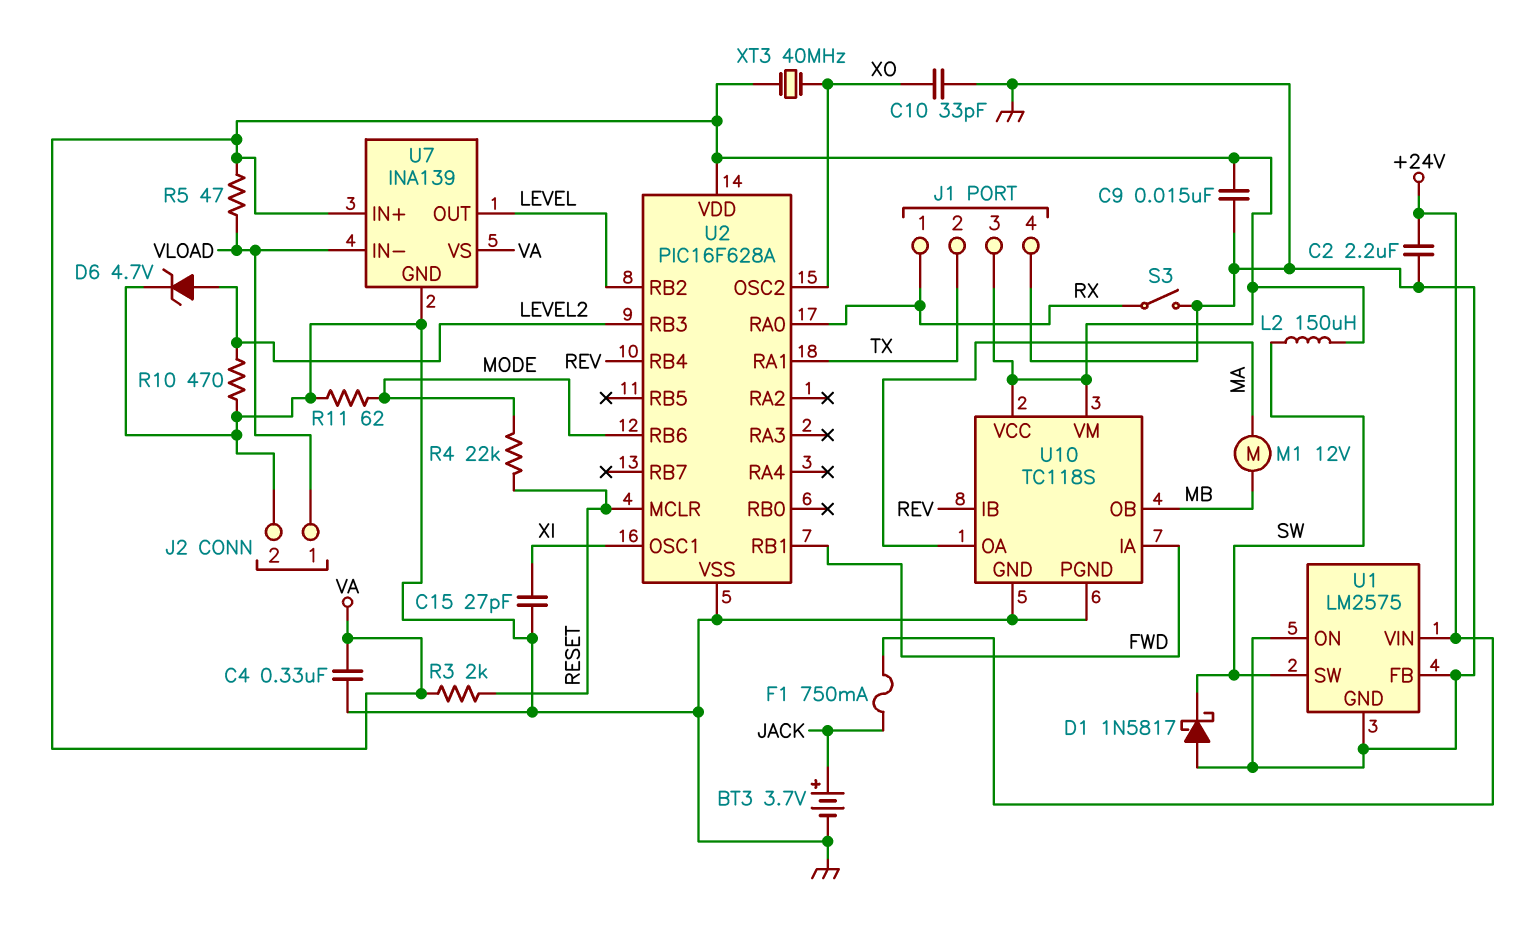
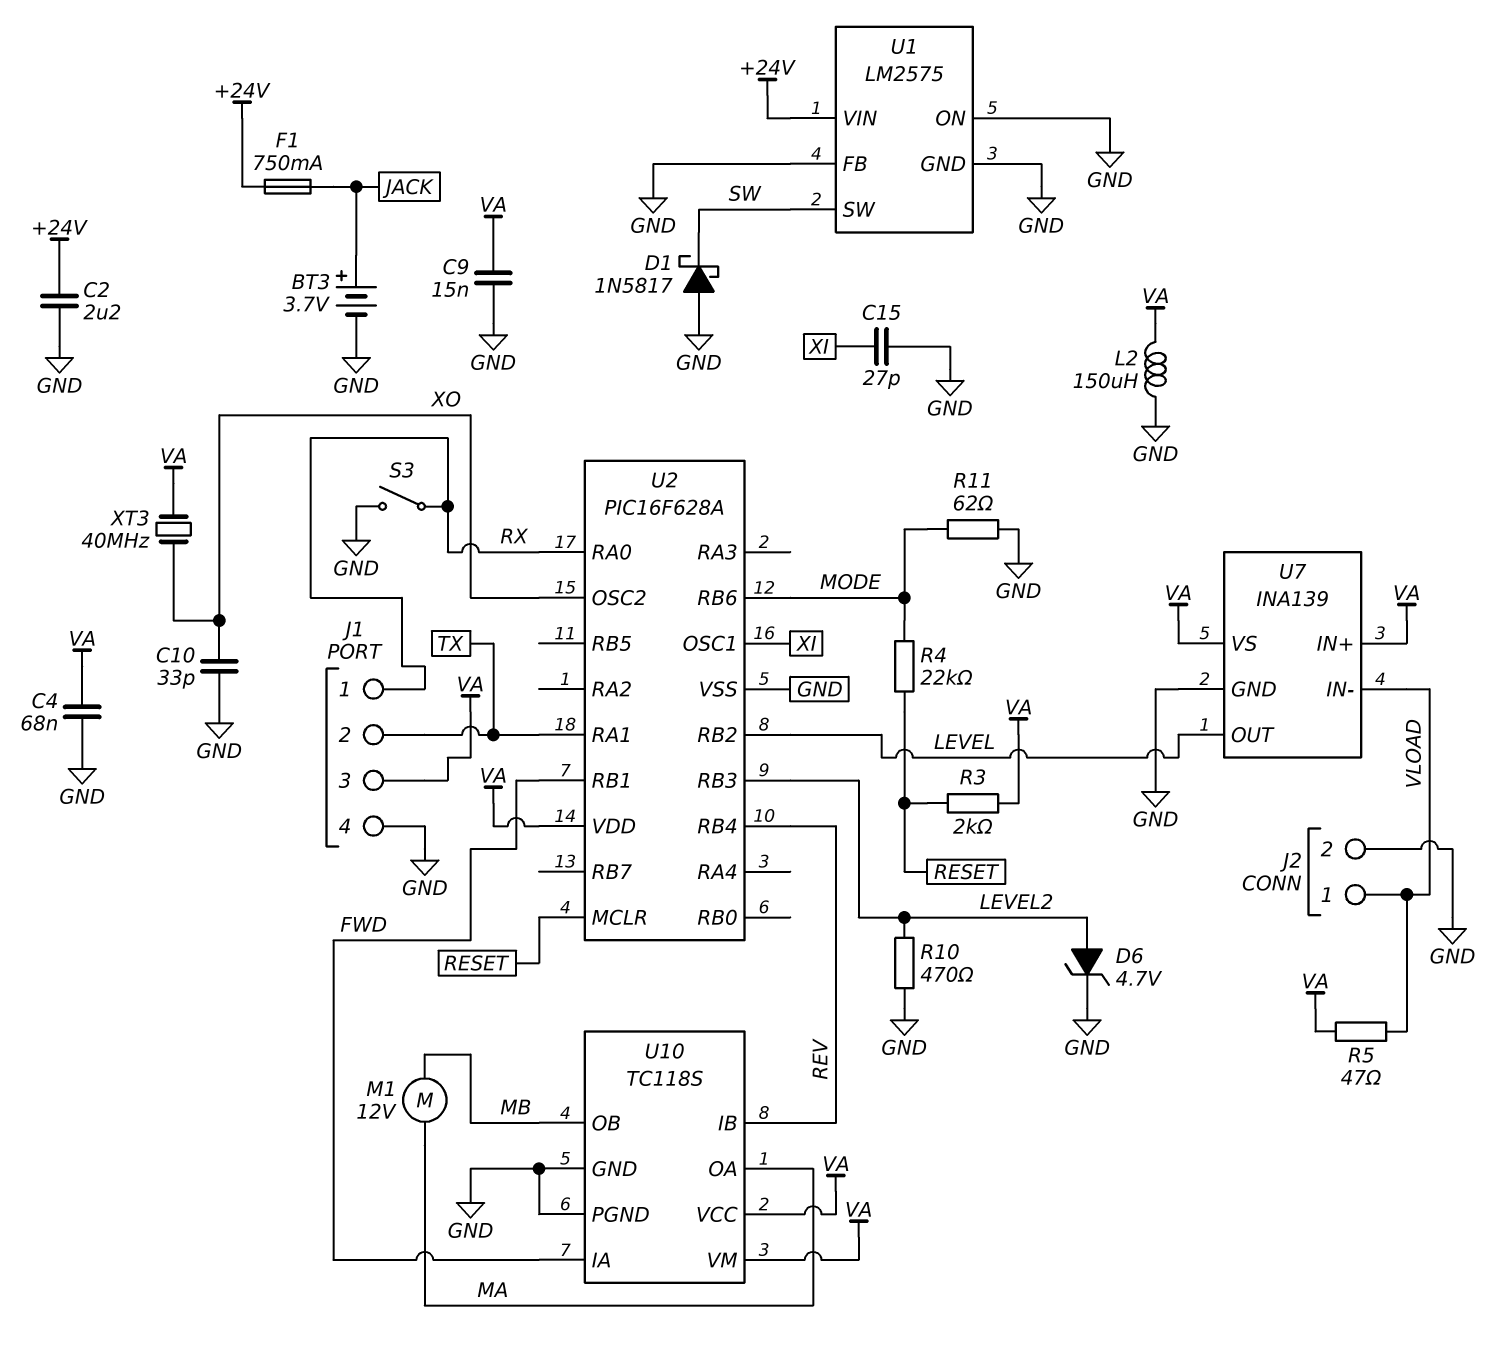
C4: 330nF (GND, VA) -> 68nF (GND, VA)
L2: 150uH (SW, VA) -> 150uH (GND, VA)

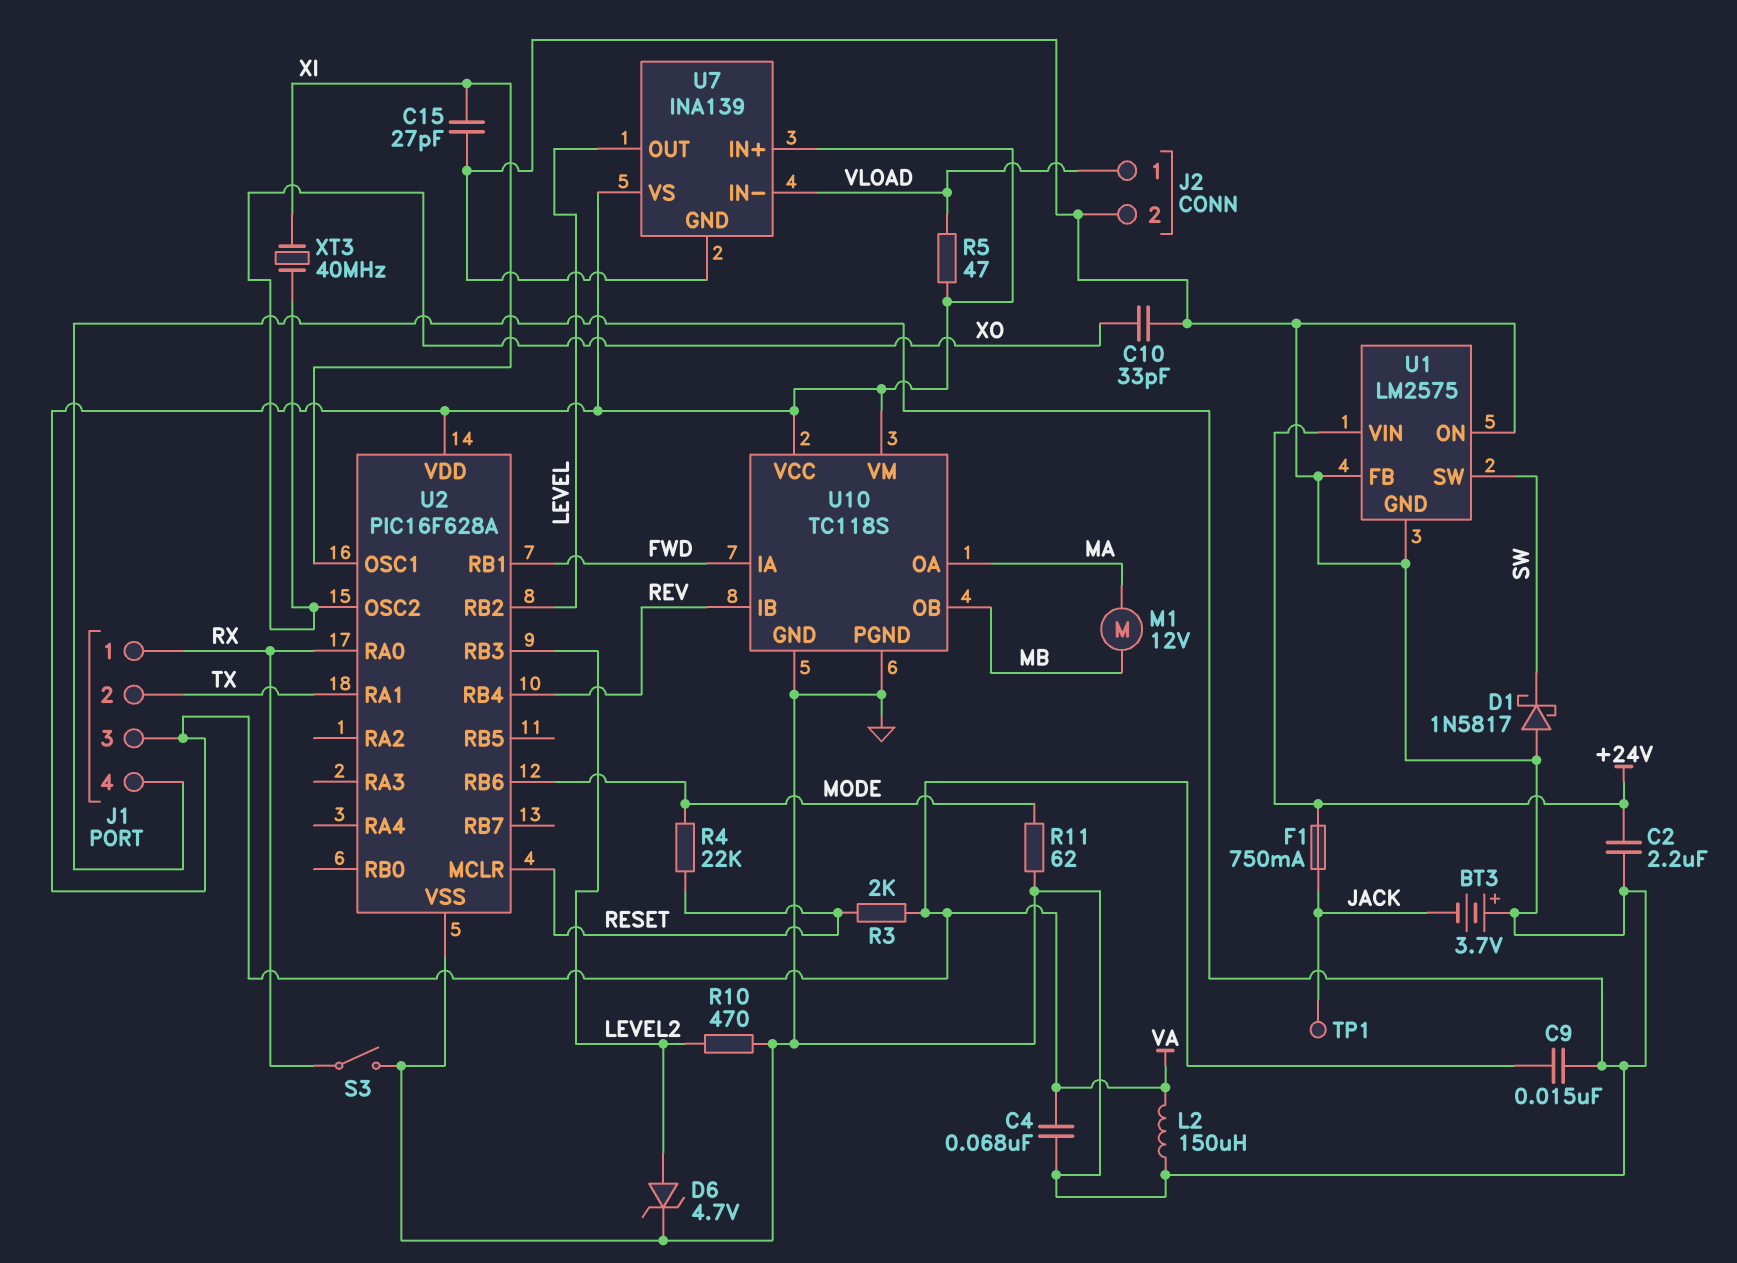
BT3: 3.7V (plus JACK, minus GND) -> 3.7V (plus GND, minus JACK)
TP1: none -> test point (JACK)
XT3: 40MHz (VA, XO) -> 40MHz (XI, XO)

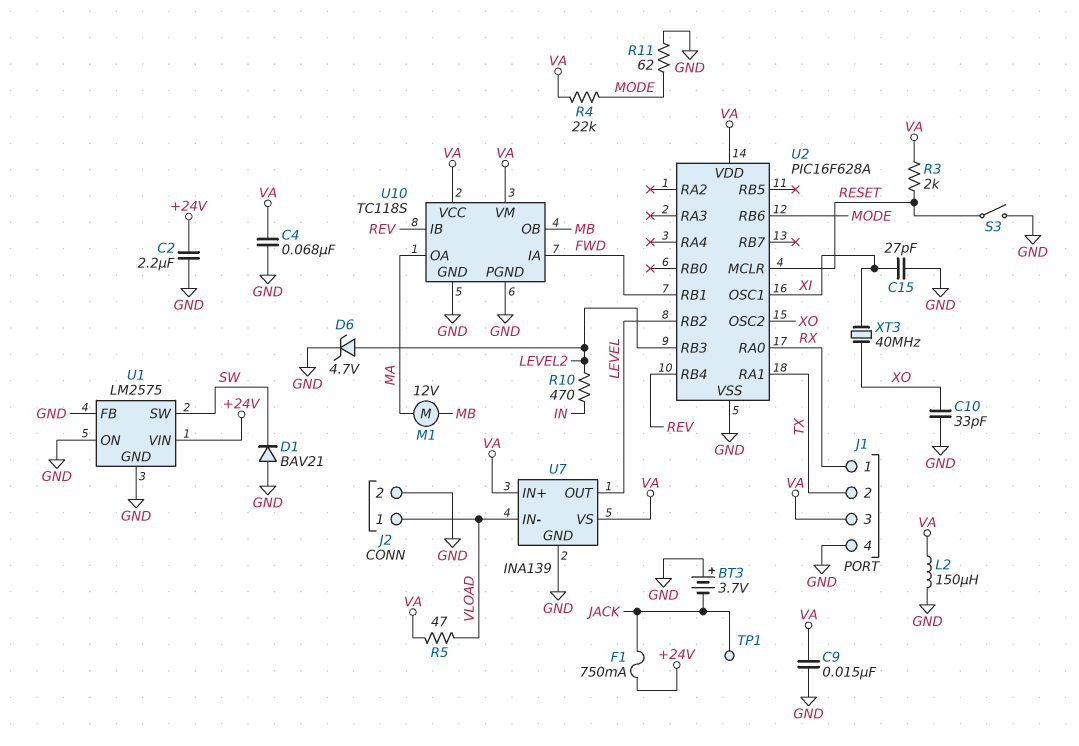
D1: schottky 1N5817 (A GND, K SW) -> diode BAV21 (A GND, K SW)
R4: 22k (MODE, RESET) -> 22k (MODE, VA)
R10: 470 (GND, LEVEL2) -> 470 (IN, LEVEL2)
S3: switch (GND, RX) -> switch (GND, RESET)

